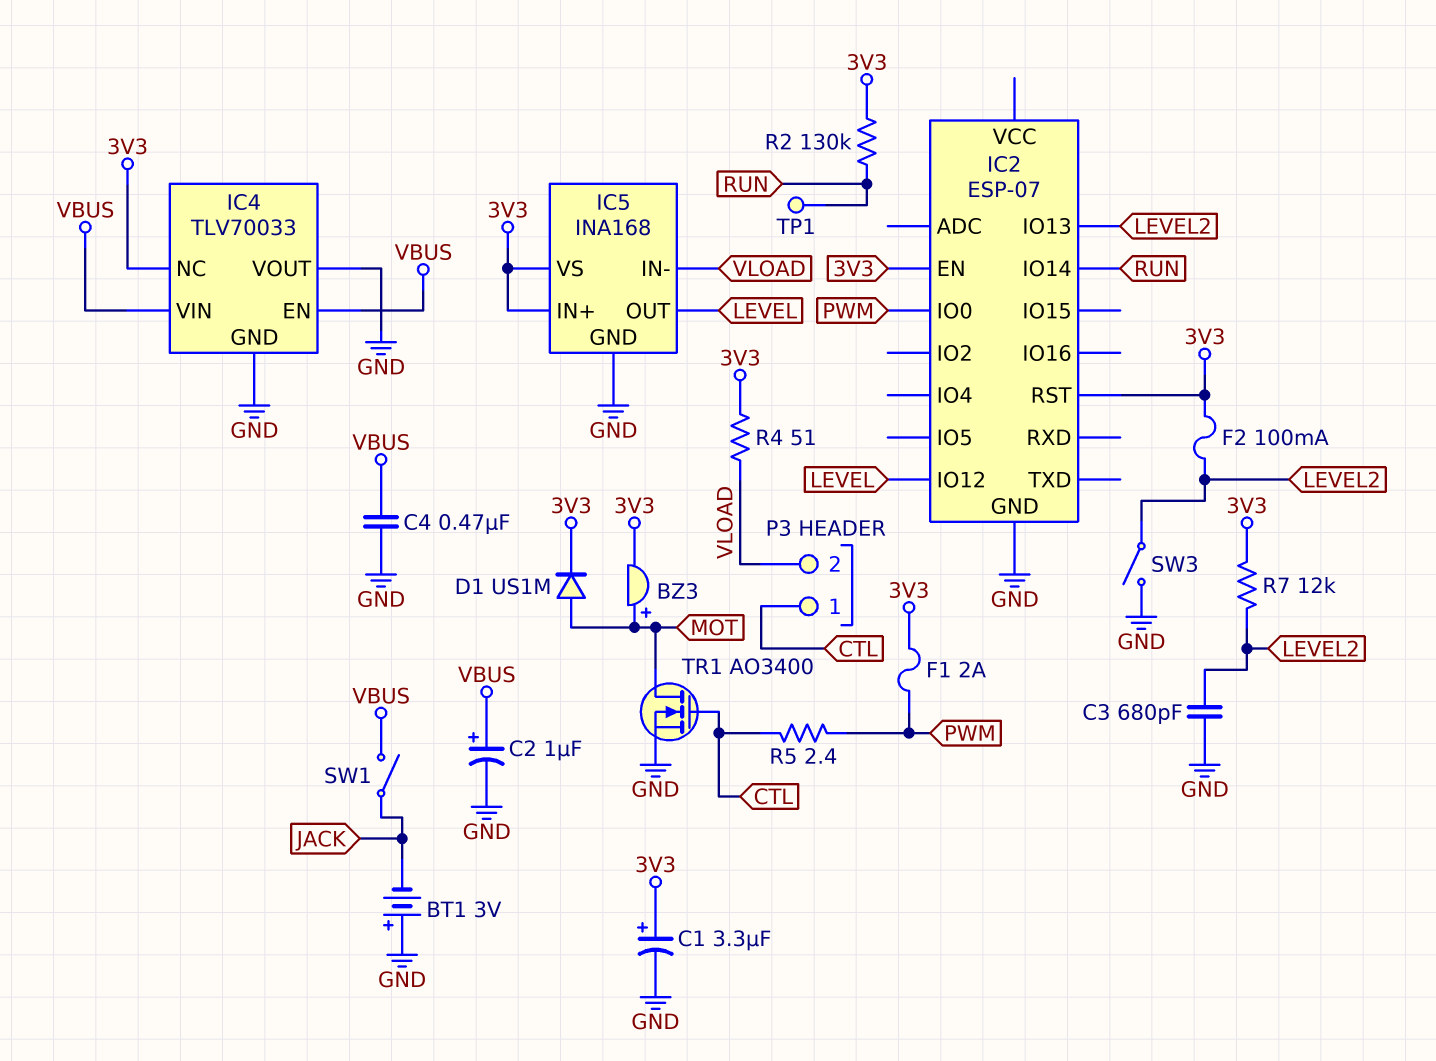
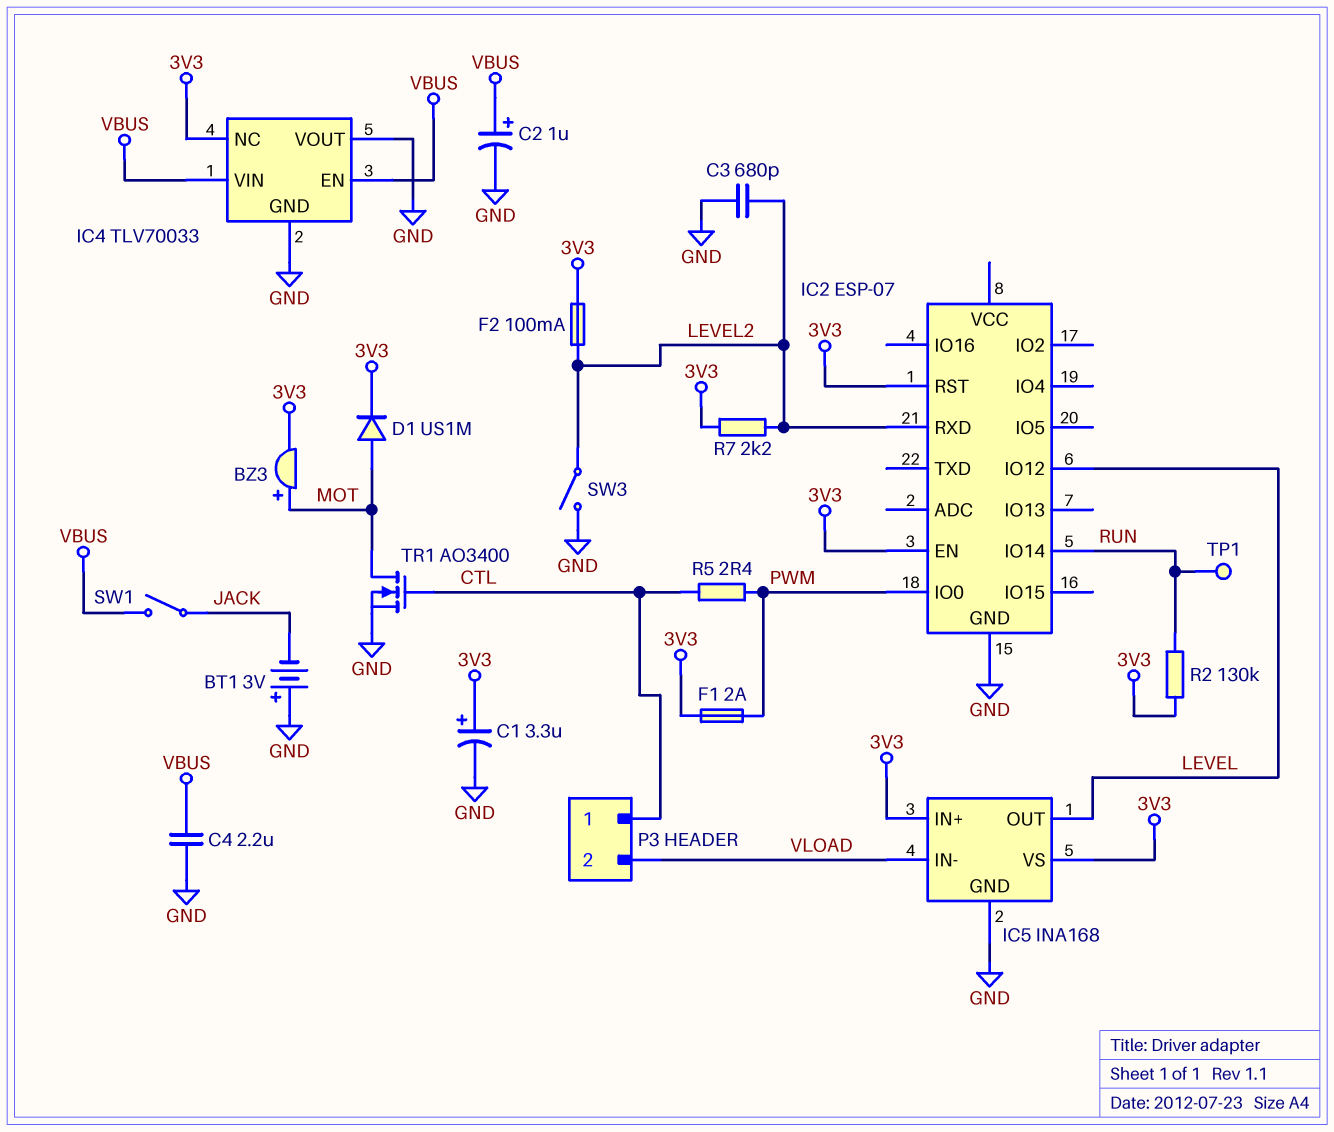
C4: 470nF (GND, VBUS) -> 2.2uF (GND, VBUS)
IC2 pin IO13: LEVEL2 -> none
IC2 pin RXD: none -> LEVEL2
R4: 51 (3V3, VLOAD) -> none
R7: 12k (3V3, LEVEL2) -> 2.2k (3V3, LEVEL2)

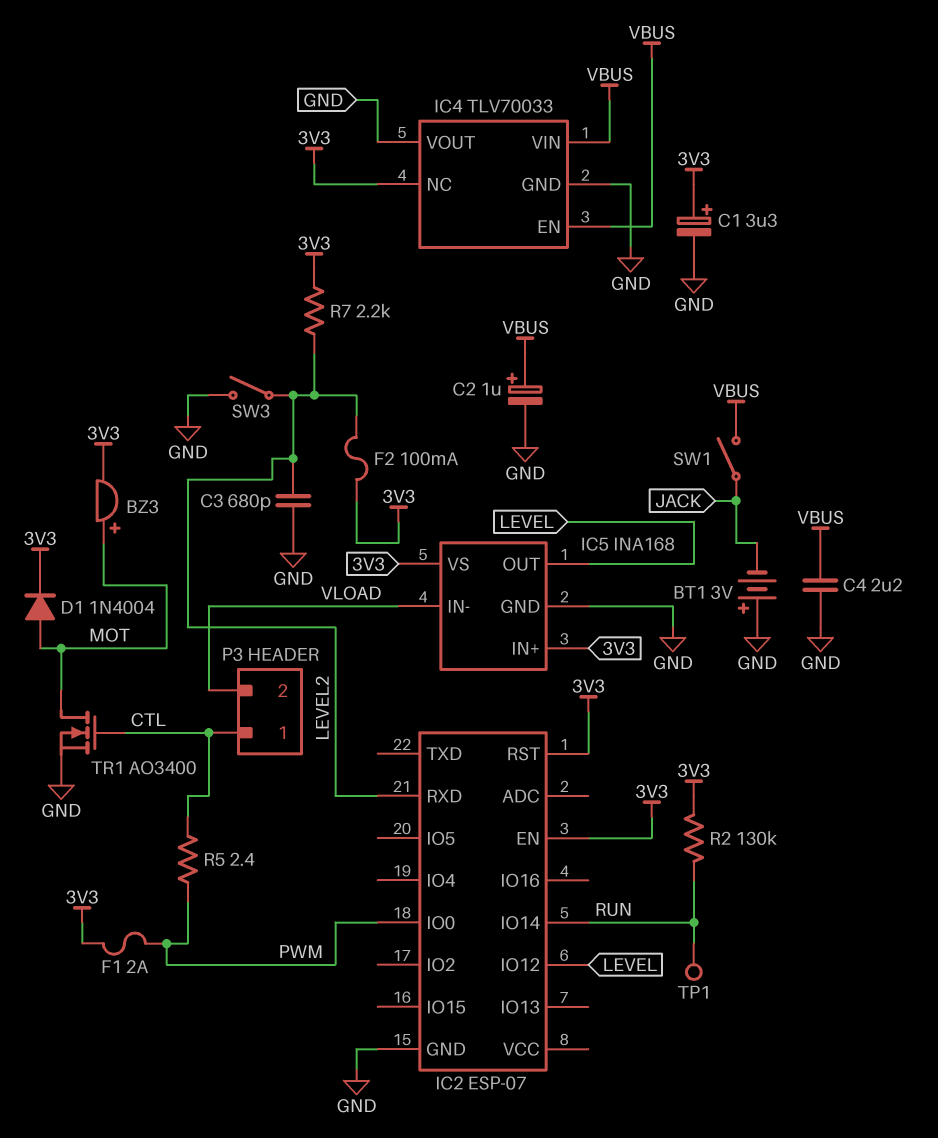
D1: diode US1M (A MOT, K 3V3) -> diode 1N4004 (A MOT, K 3V3)

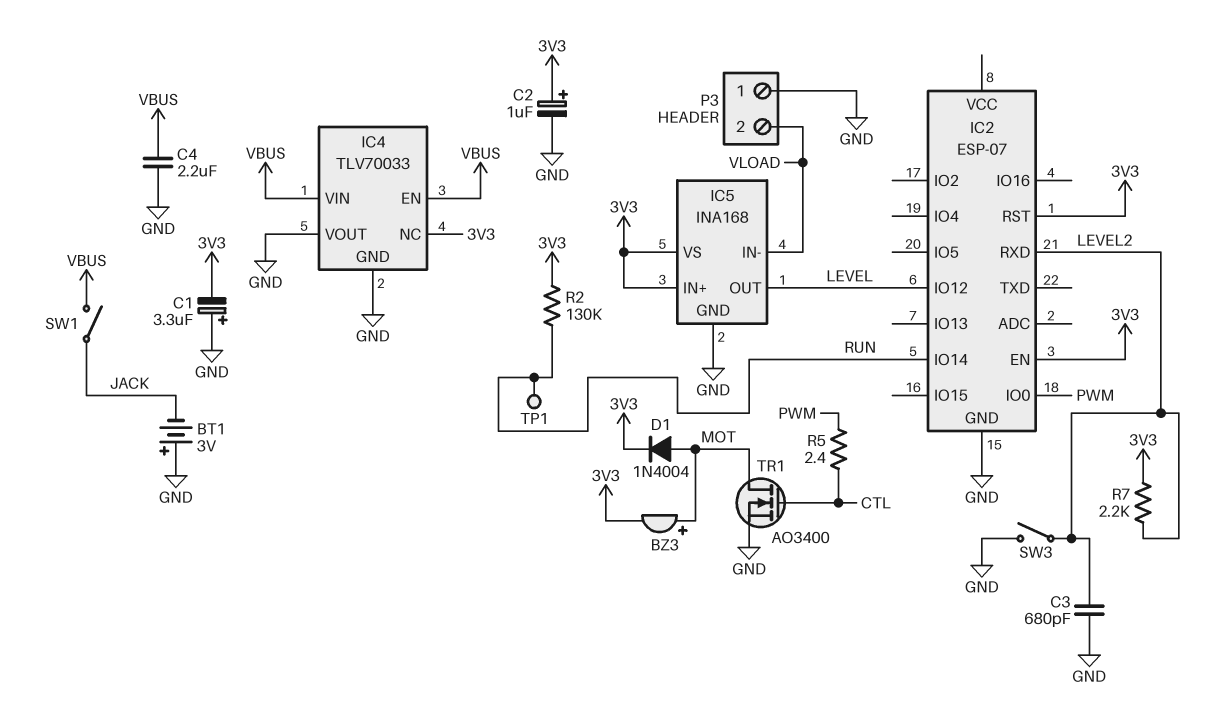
C1: 3.3uF (plus 3V3, minus GND) -> 3.3uF (plus GND, minus 3V3)
C2: 1uF (plus VBUS, minus GND) -> 1uF (plus 3V3, minus GND)
F1: 2A (3V3, PWM) -> none
F2: 100mA (3V3, LEVEL2) -> none
P3 pin 1: CTL -> GND

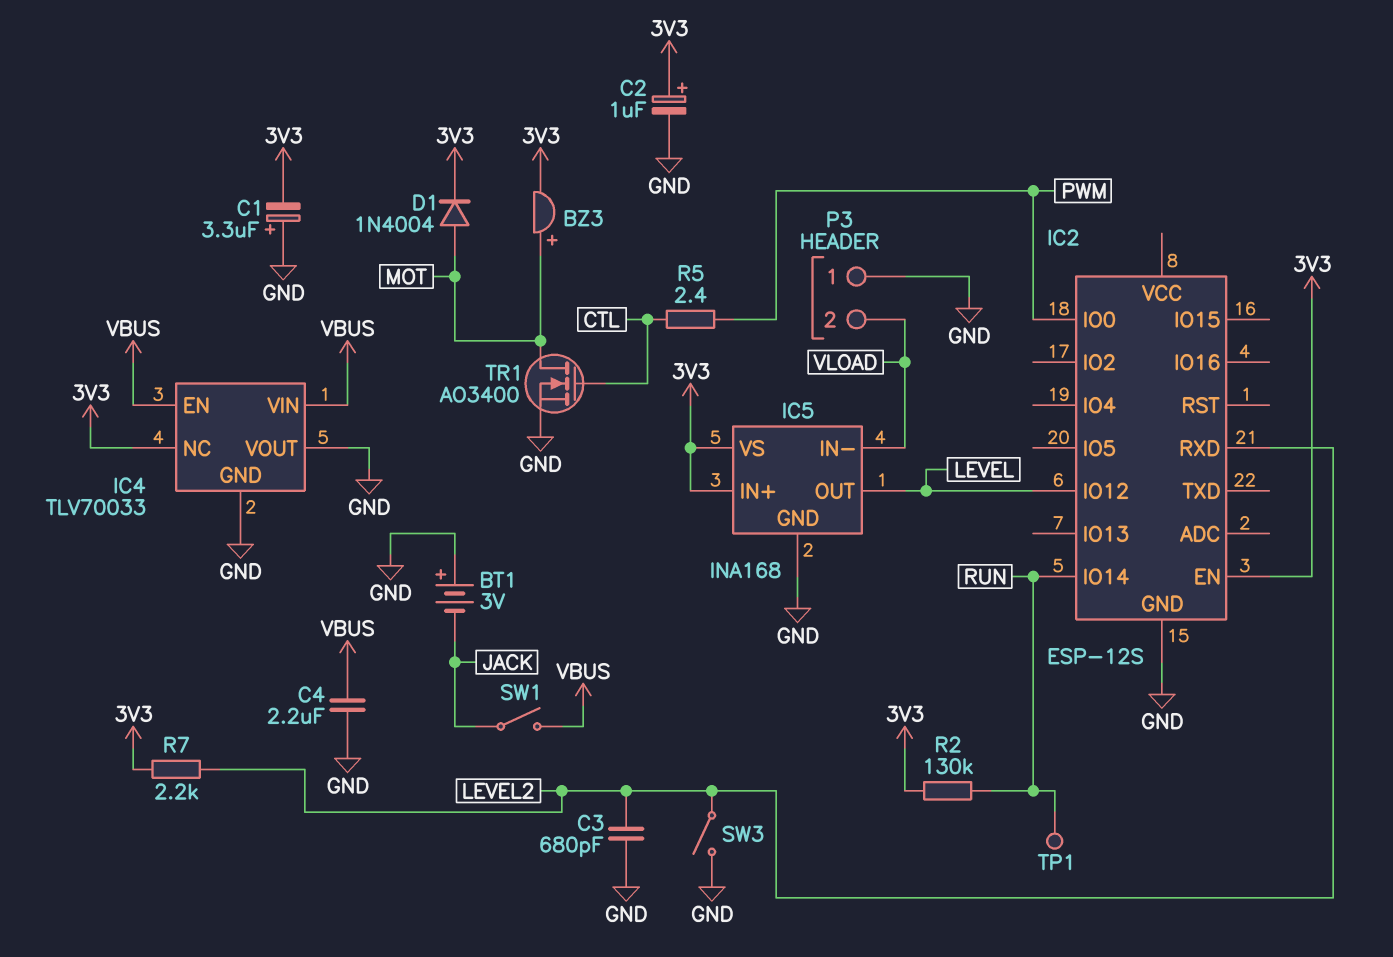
IC2: ESP-07 -> ESP-12S
IC2 pin RST: 3V3 -> none

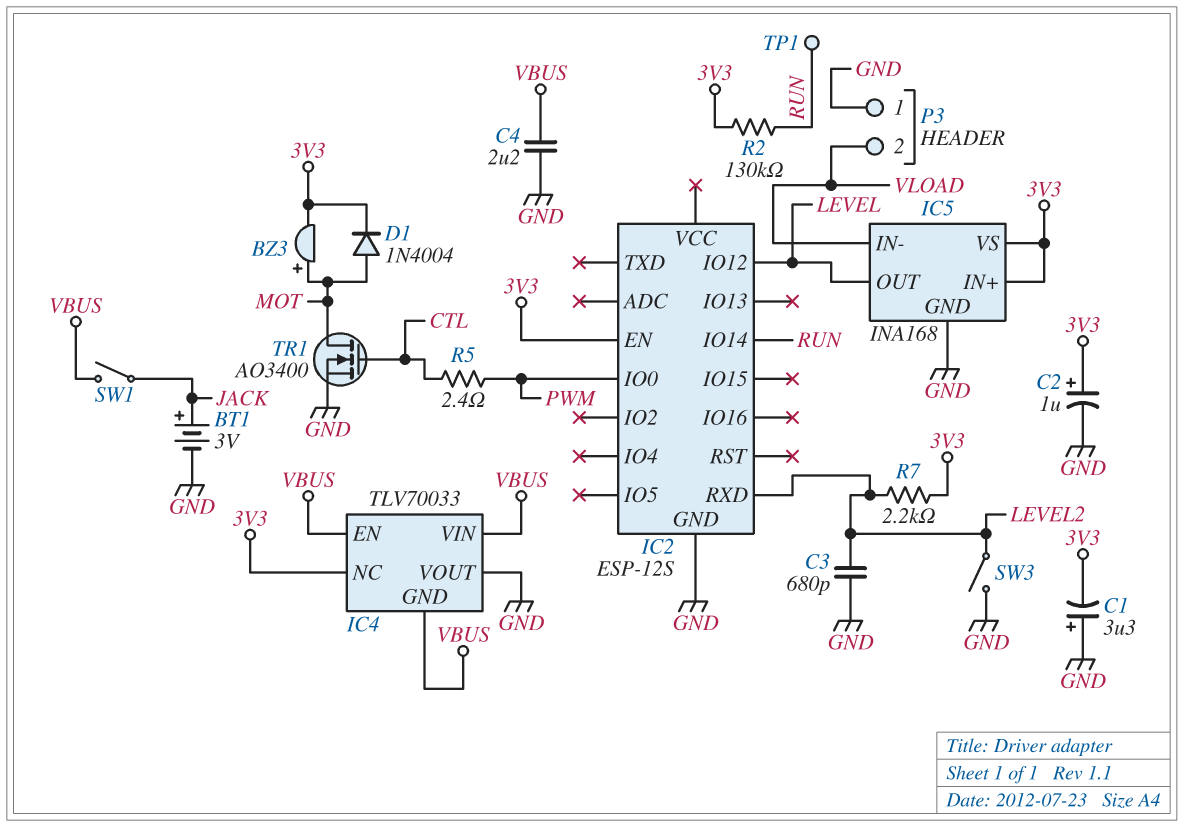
BT1: 3V (plus GND, minus JACK) -> 3V (plus JACK, minus GND)
IC4 pin GND: GND -> VBUS

